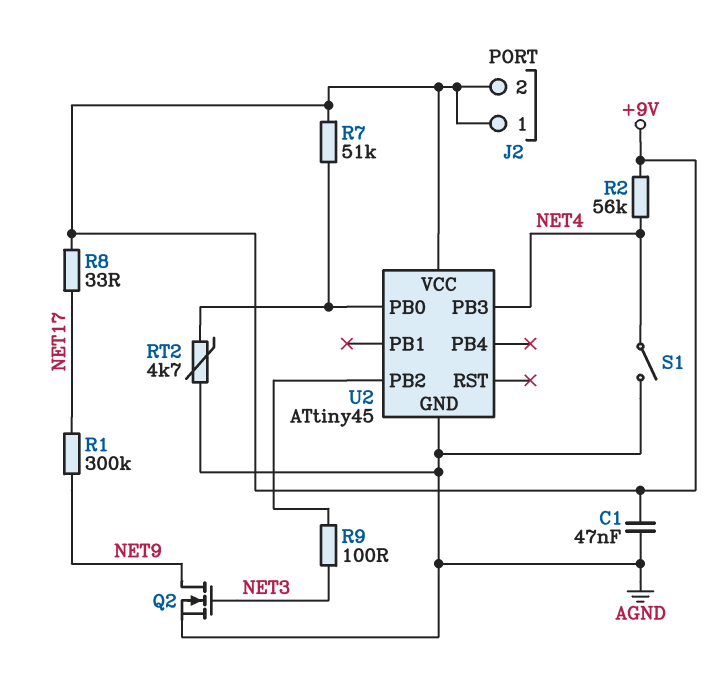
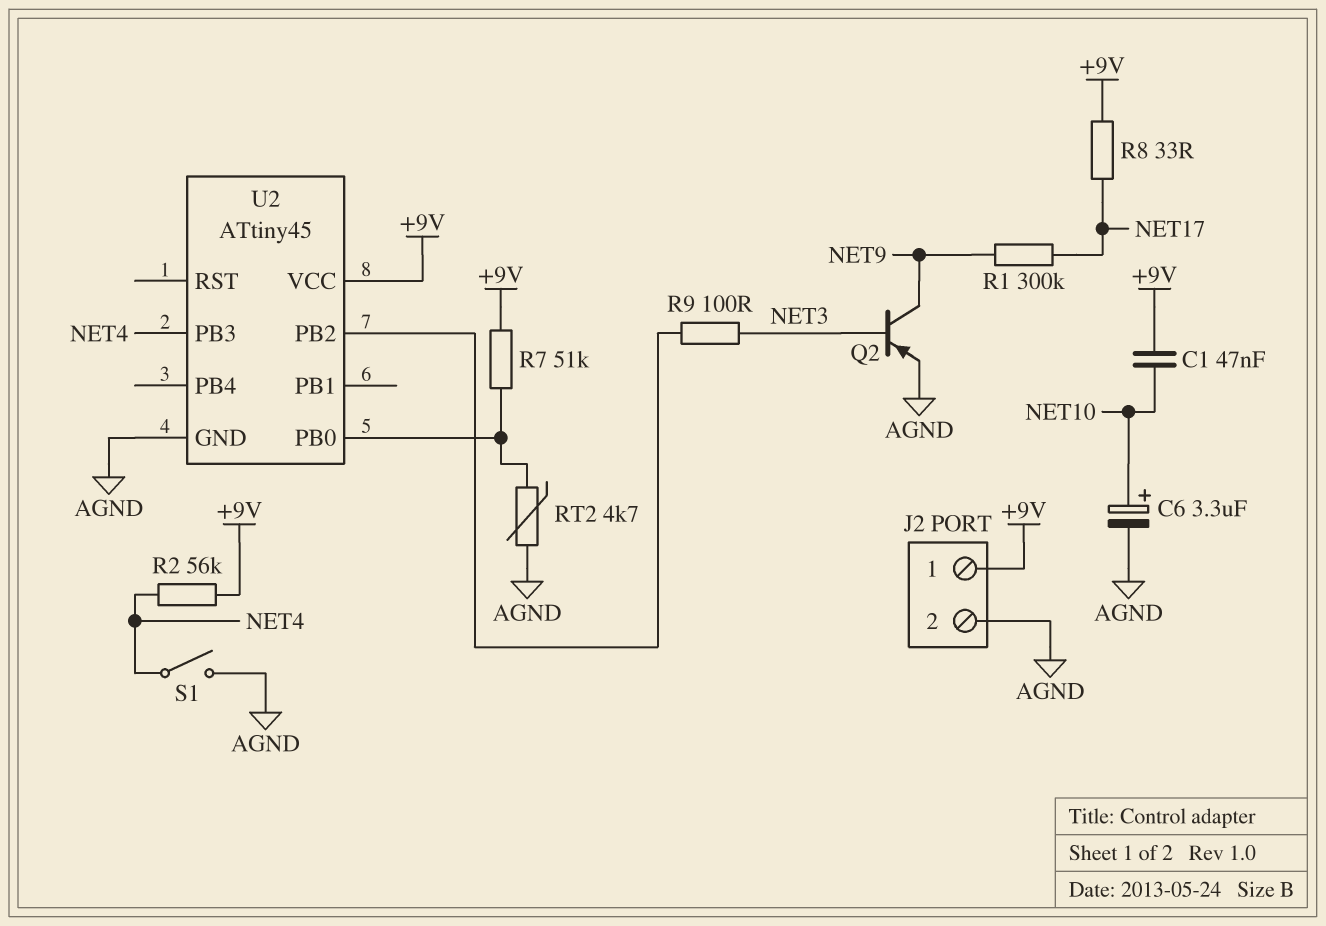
C1: 47nF (+9V, AGND) -> 47nF (+9V, NET10)
C6: none -> 3.3uF (plus NET10, minus AGND)
J2 pin 2: +9V -> AGND
Q2: NMOS (G NET3, D NET9, S AGND) -> PNP (B NET3, C NET9, E AGND)

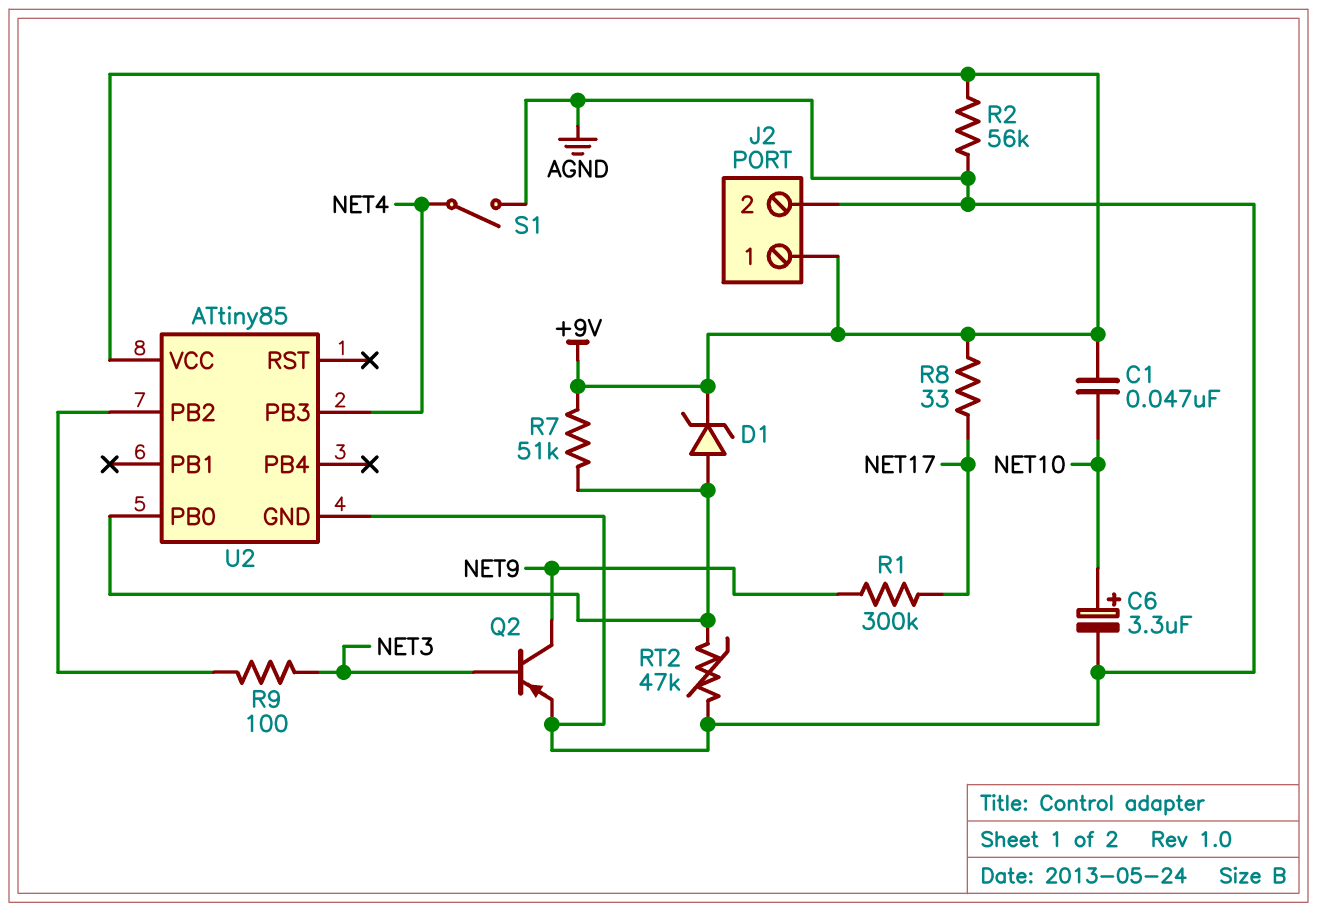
D1: none -> zener (A U2/PB0, K +9V)
R2: 56k (+9V, NET4) -> 56k (+9V, AGND)
RT2: 4.7k (AGND, U2/PB0) -> 47k (AGND, U2/PB0)
U2: ATtiny45 -> ATtiny85

